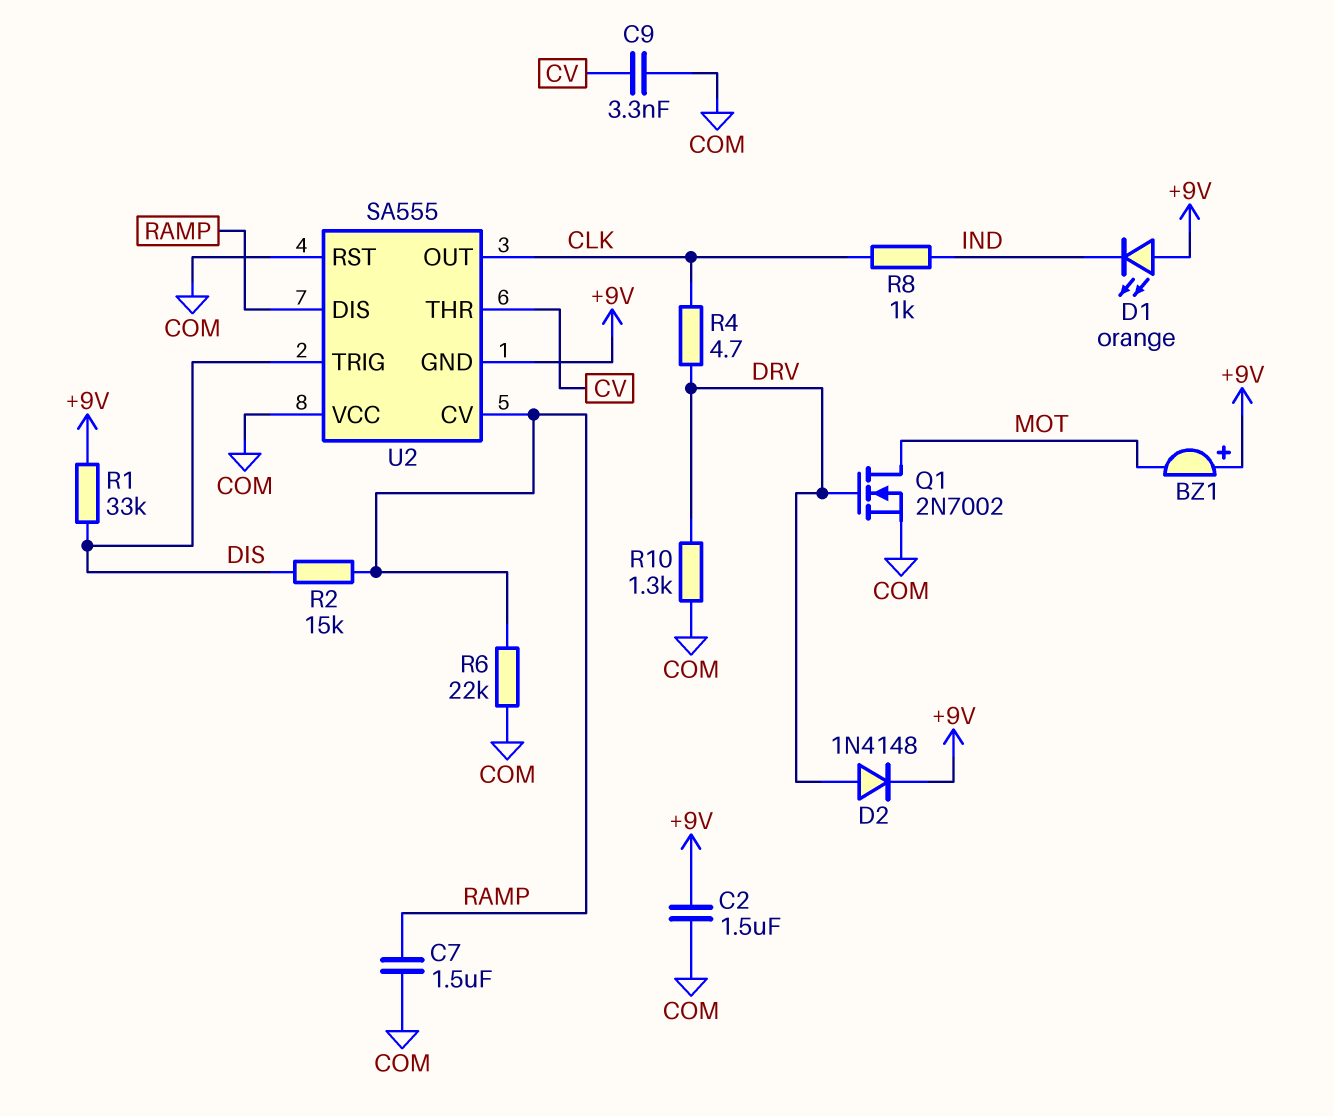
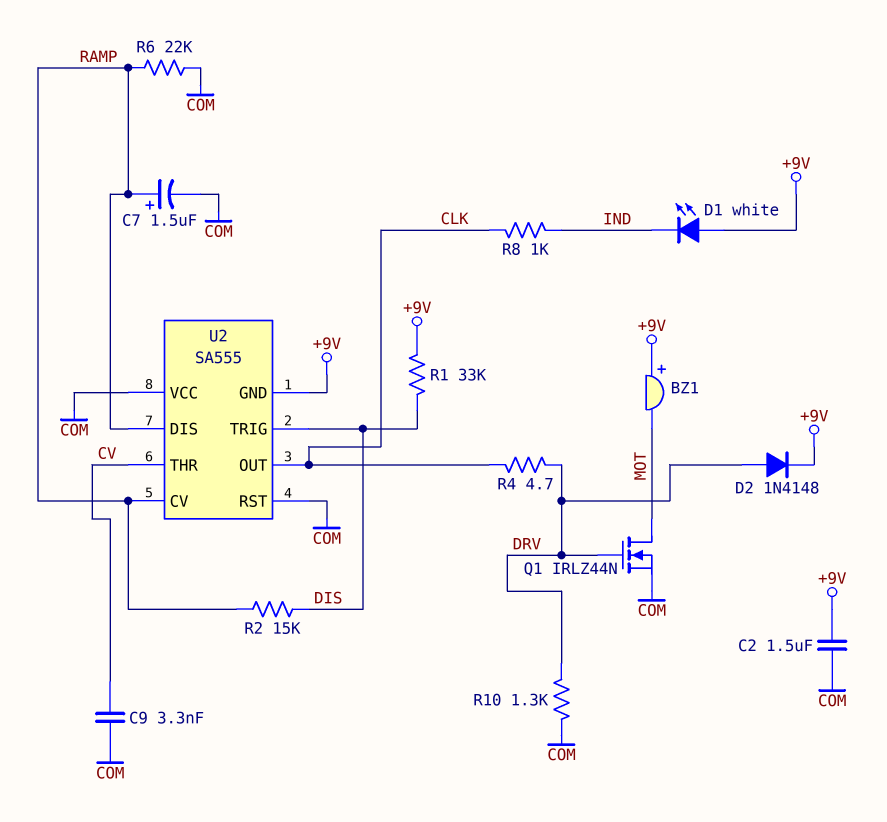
C7: 1.5uF (COM, RAMP) -> 1.5uF (plus RAMP, minus COM)
D1: LED orange (A +9V, K IND) -> LED white (A +9V, K IND)
Q1: NMOS 2N7002 (G DRV, D MOT, S COM) -> NMOS IRLZ44N (G DRV, D MOT, S COM)

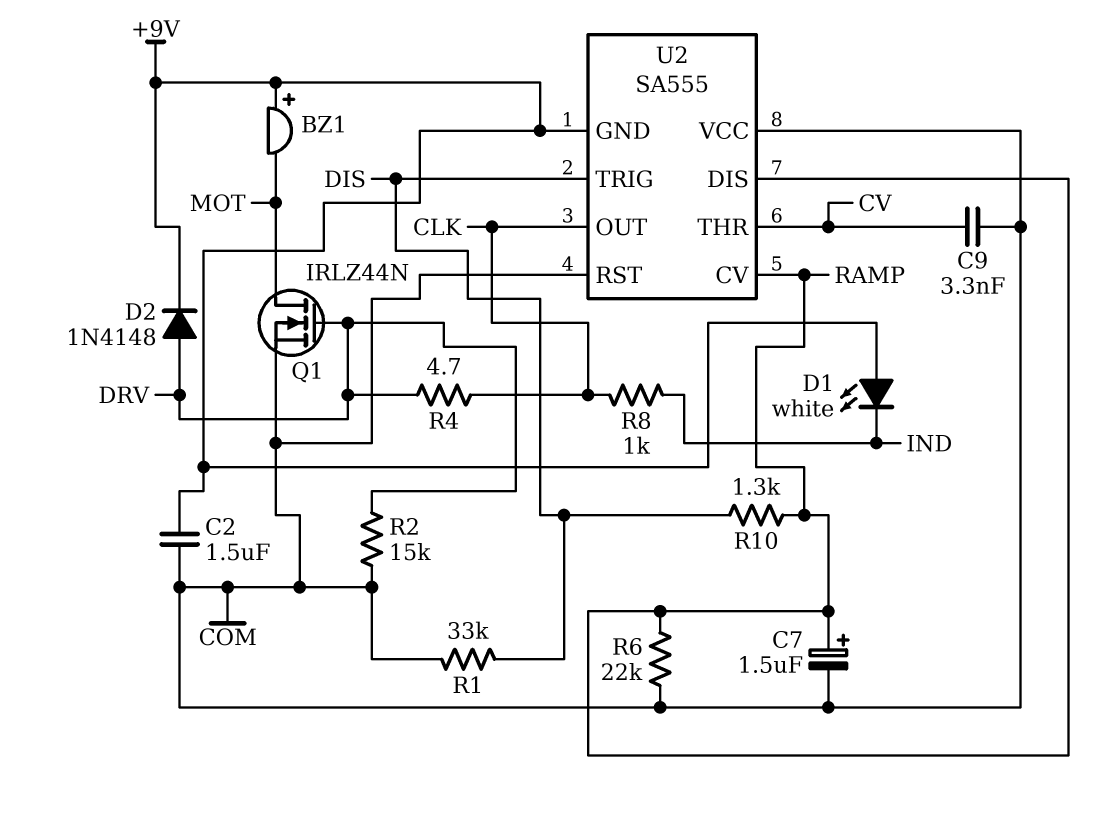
R1: 33k (+9V, DIS) -> 33k (COM, DIS)
R2: 15k (DIS, RAMP) -> 15k (COM, DRV)
R10: 1.3k (COM, DRV) -> 1.3k (DIS, RAMP)

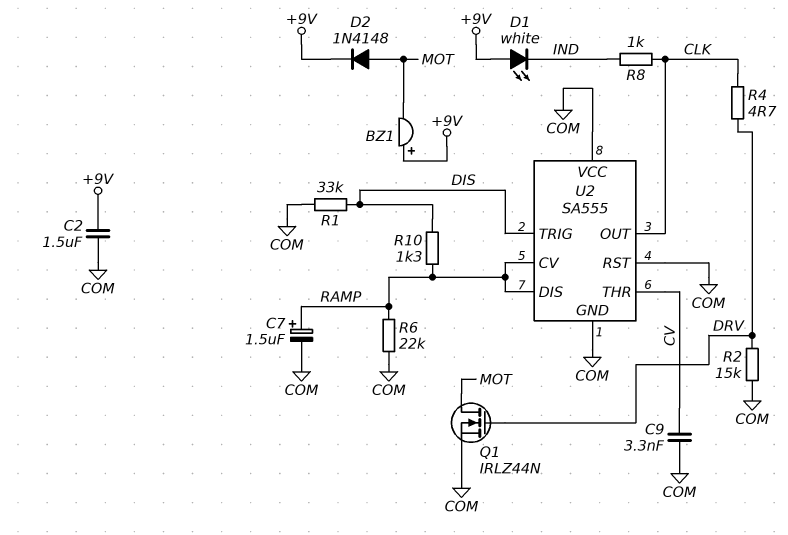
D2: diode 1N4148 (A DRV, K +9V) -> diode 1N4148 (A MOT, K +9V)
U2 pin GND: +9V -> COM

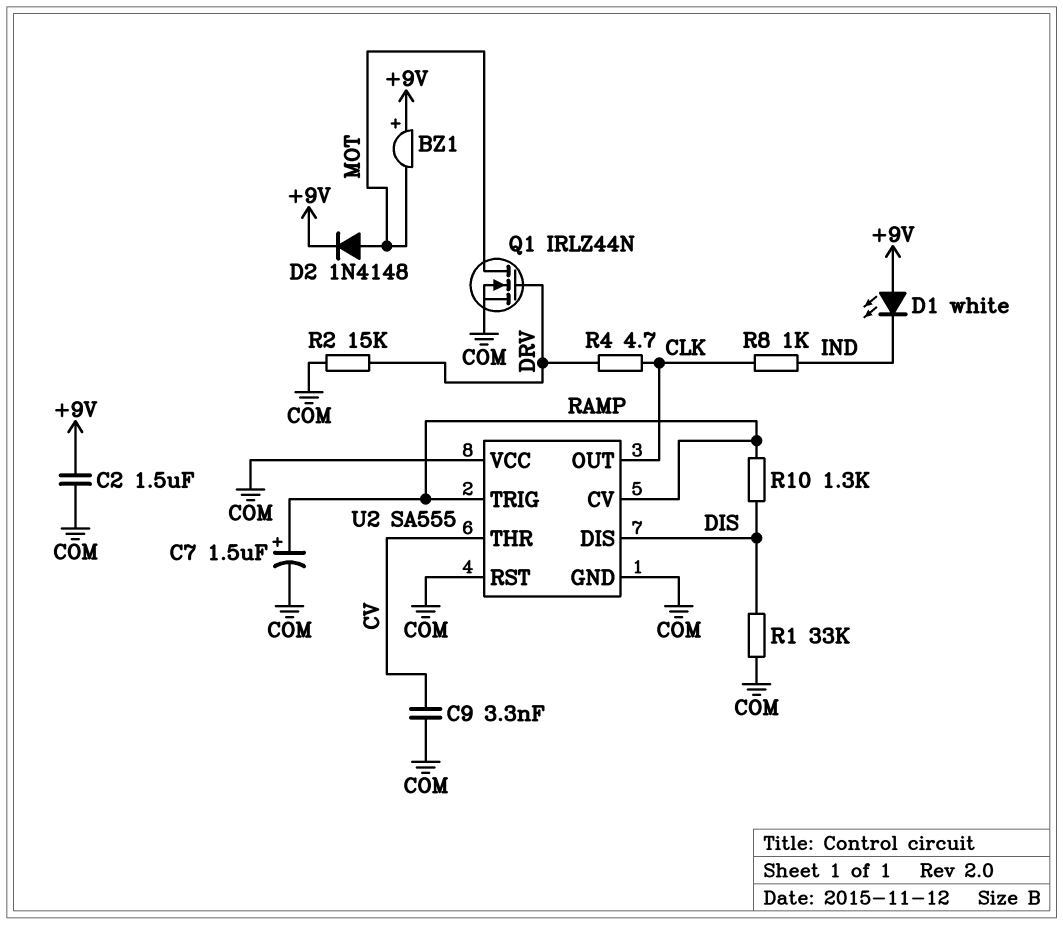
R6: 22k (COM, RAMP) -> none
U2 pin DIS: RAMP -> DIS
U2 pin TRIG: DIS -> RAMP

